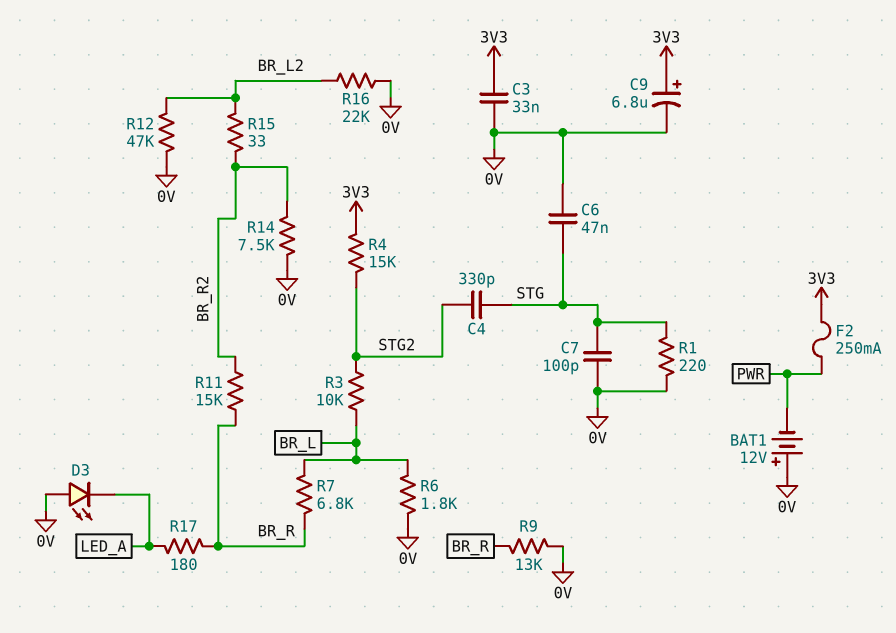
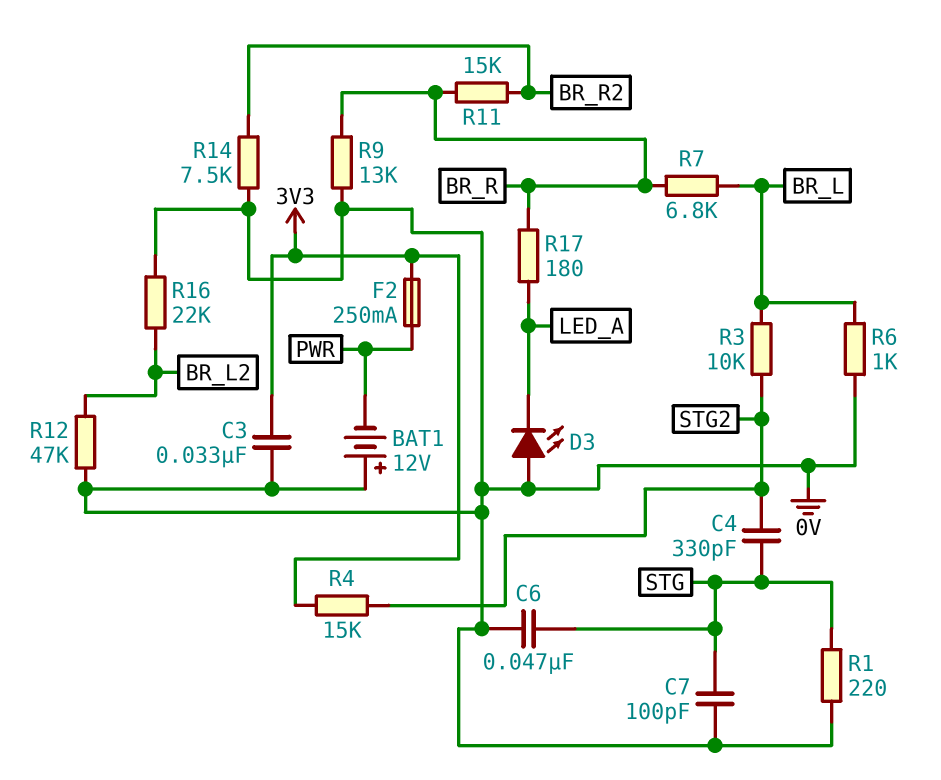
C9: 6.8uF (plus 3V3, minus 0V) -> none
R6: 1.8k (0V, BR_L) -> 1k (0V, BR_L)
R15: 33 (BR_L2, BR_R2) -> none

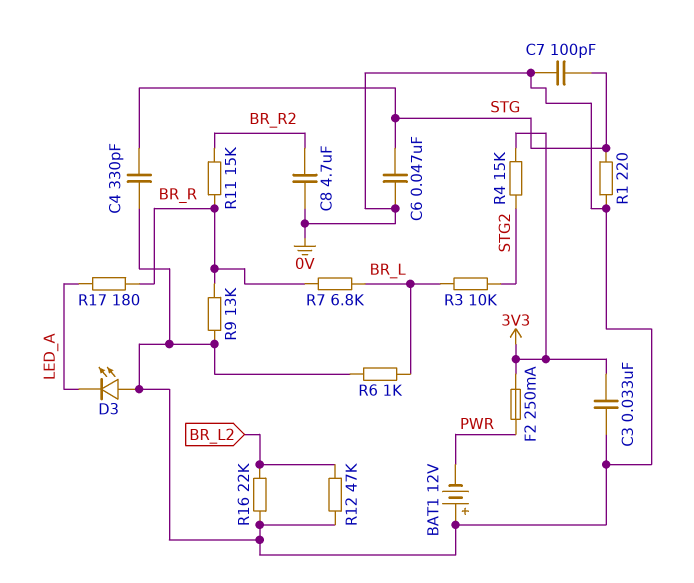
C4: 330pF (STG, STG2) -> 330pF (0V, STG)
C8: none -> 4.7uF (0V, BR_R2)
R14: 7.5k (0V, BR_R2) -> none

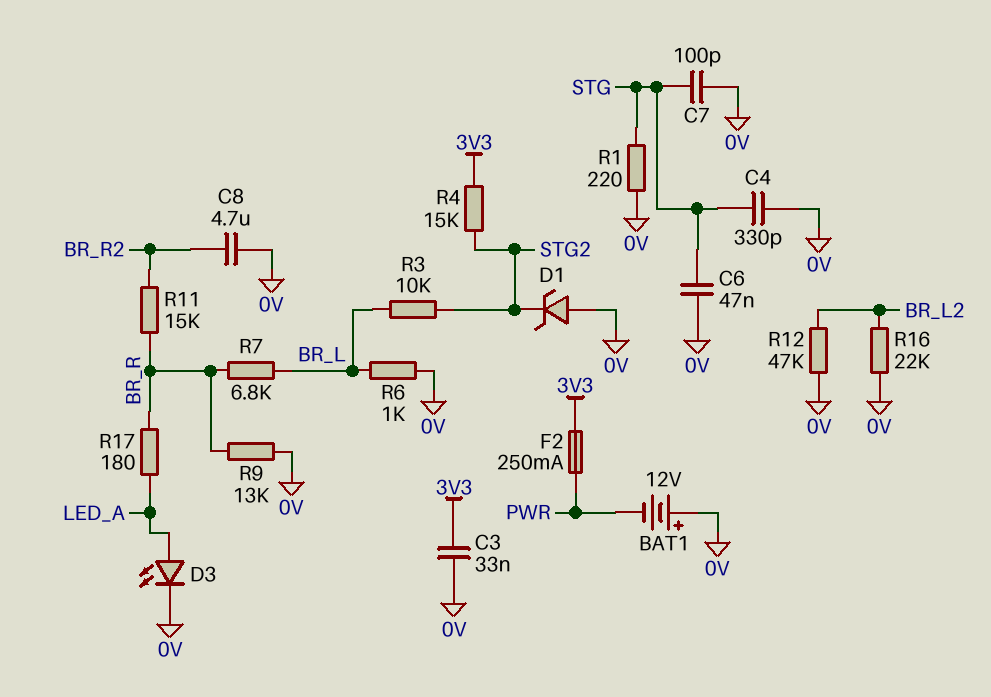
D1: none -> zener (A 0V, K STG2)
D3: LED (A 0V, K LED_A) -> LED (A LED_A, K 0V)

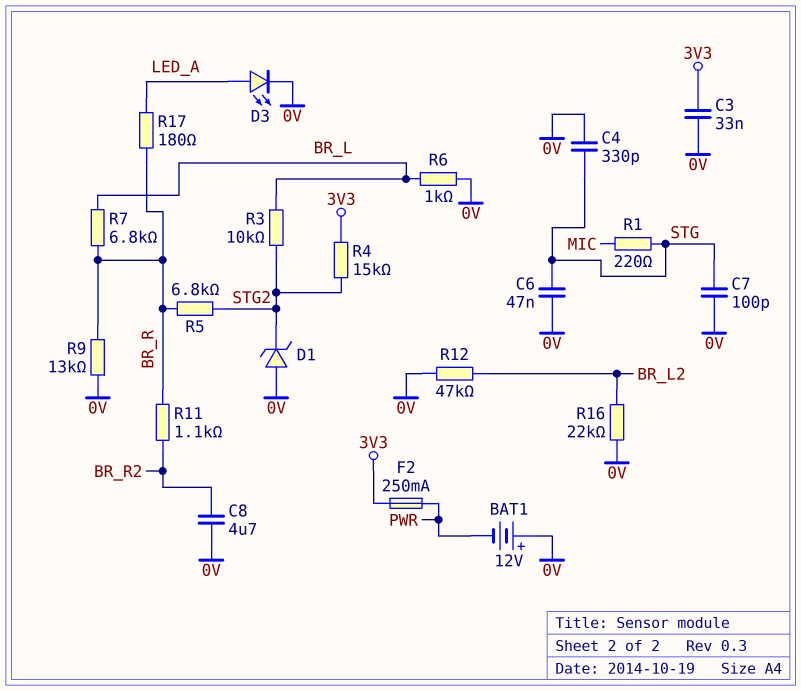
R1: 220 (0V, STG) -> 220 (MIC, STG)
R5: none -> 6.8k (BR_R, STG2)
R11: 15k (BR_R, BR_R2) -> 1.1k (BR_R, BR_R2)

